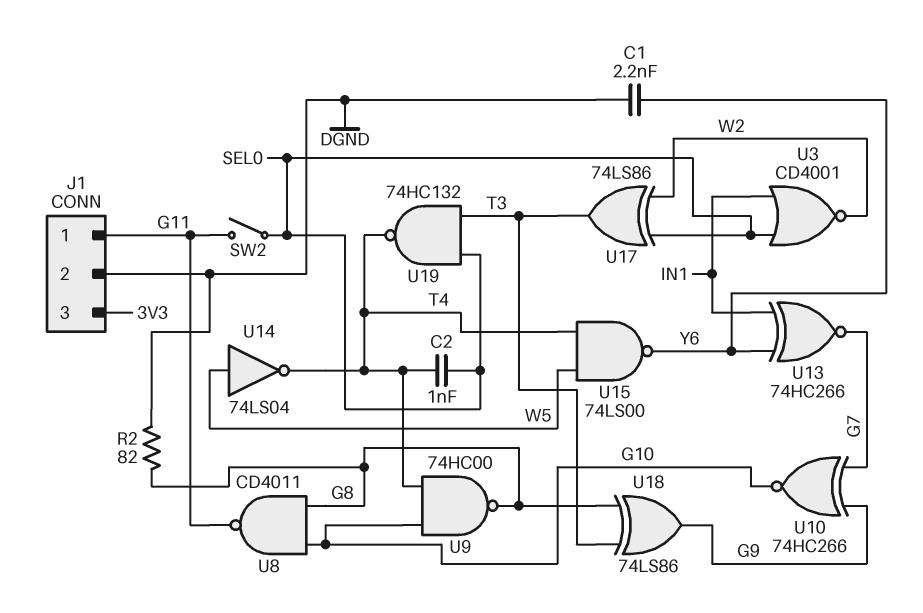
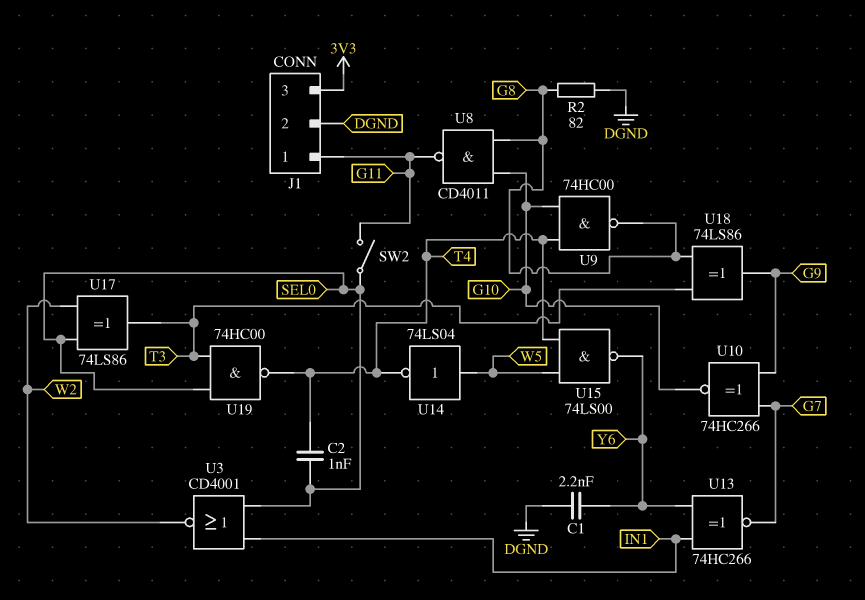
U19: NAND 74HC132 (in SEL0, in T3, out T4) -> NAND 74HC00 (in SEL0, in T3, out T4)

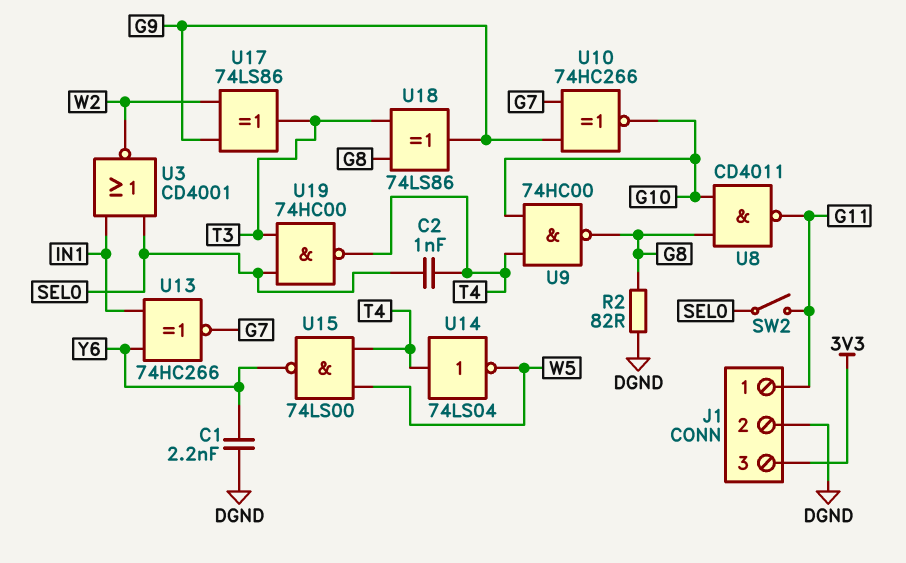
U14: NOT 74LS04 (in W5, out T4) -> NOT 74LS04 (in T4, out W5)
U17: XOR 74LS86 (in SEL0, in W2, out T3) -> XOR 74LS86 (in G9, in W2, out T3)

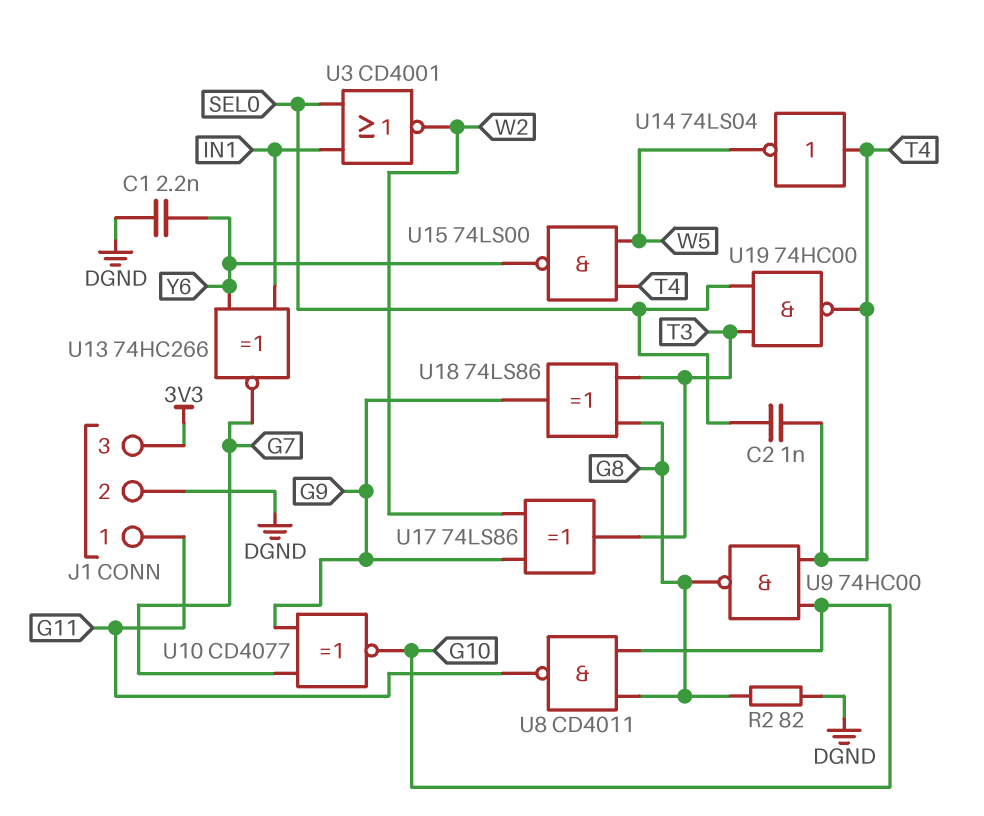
SW2: switch (G11, SEL0) -> none
U10: XNOR 74HC266 (in G7, in G9, out G10) -> XNOR CD4077 (in G7, in G9, out G10)

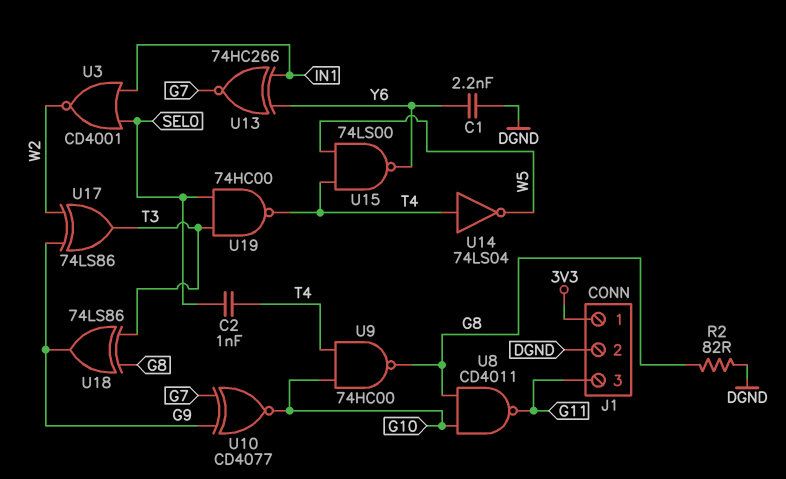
J1 pin 1: G11 -> 3V3
J1 pin 3: 3V3 -> G11

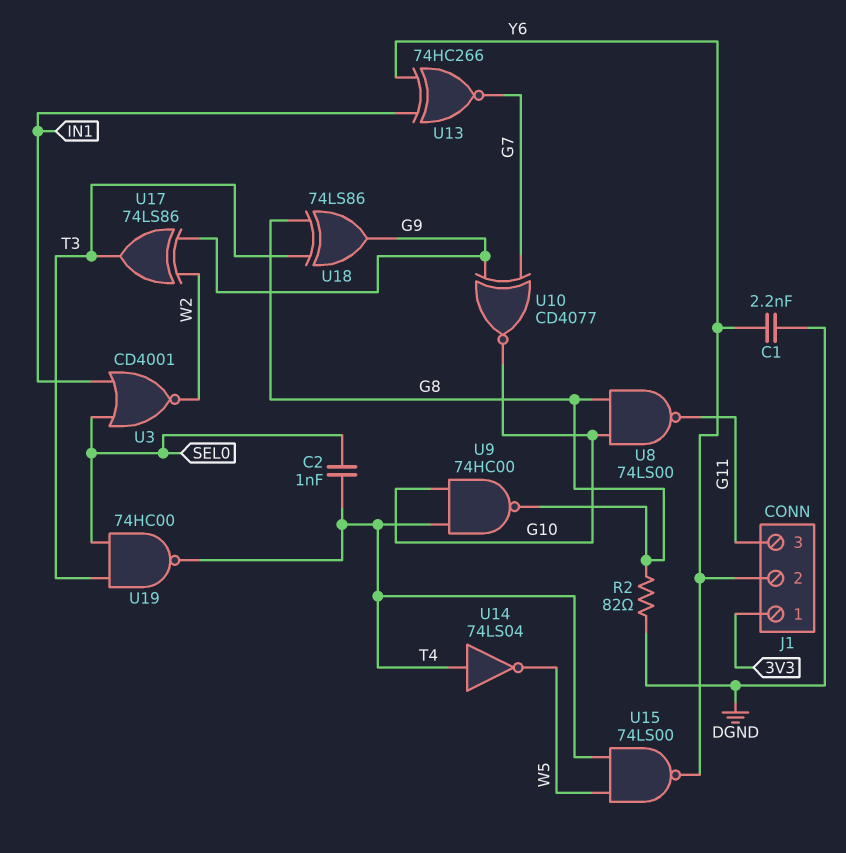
J1 pin 2: DGND -> Y6
U8: NAND CD4011 (in G8, in G10, out G11) -> NAND 74LS00 (in G8, in G10, out G11)

